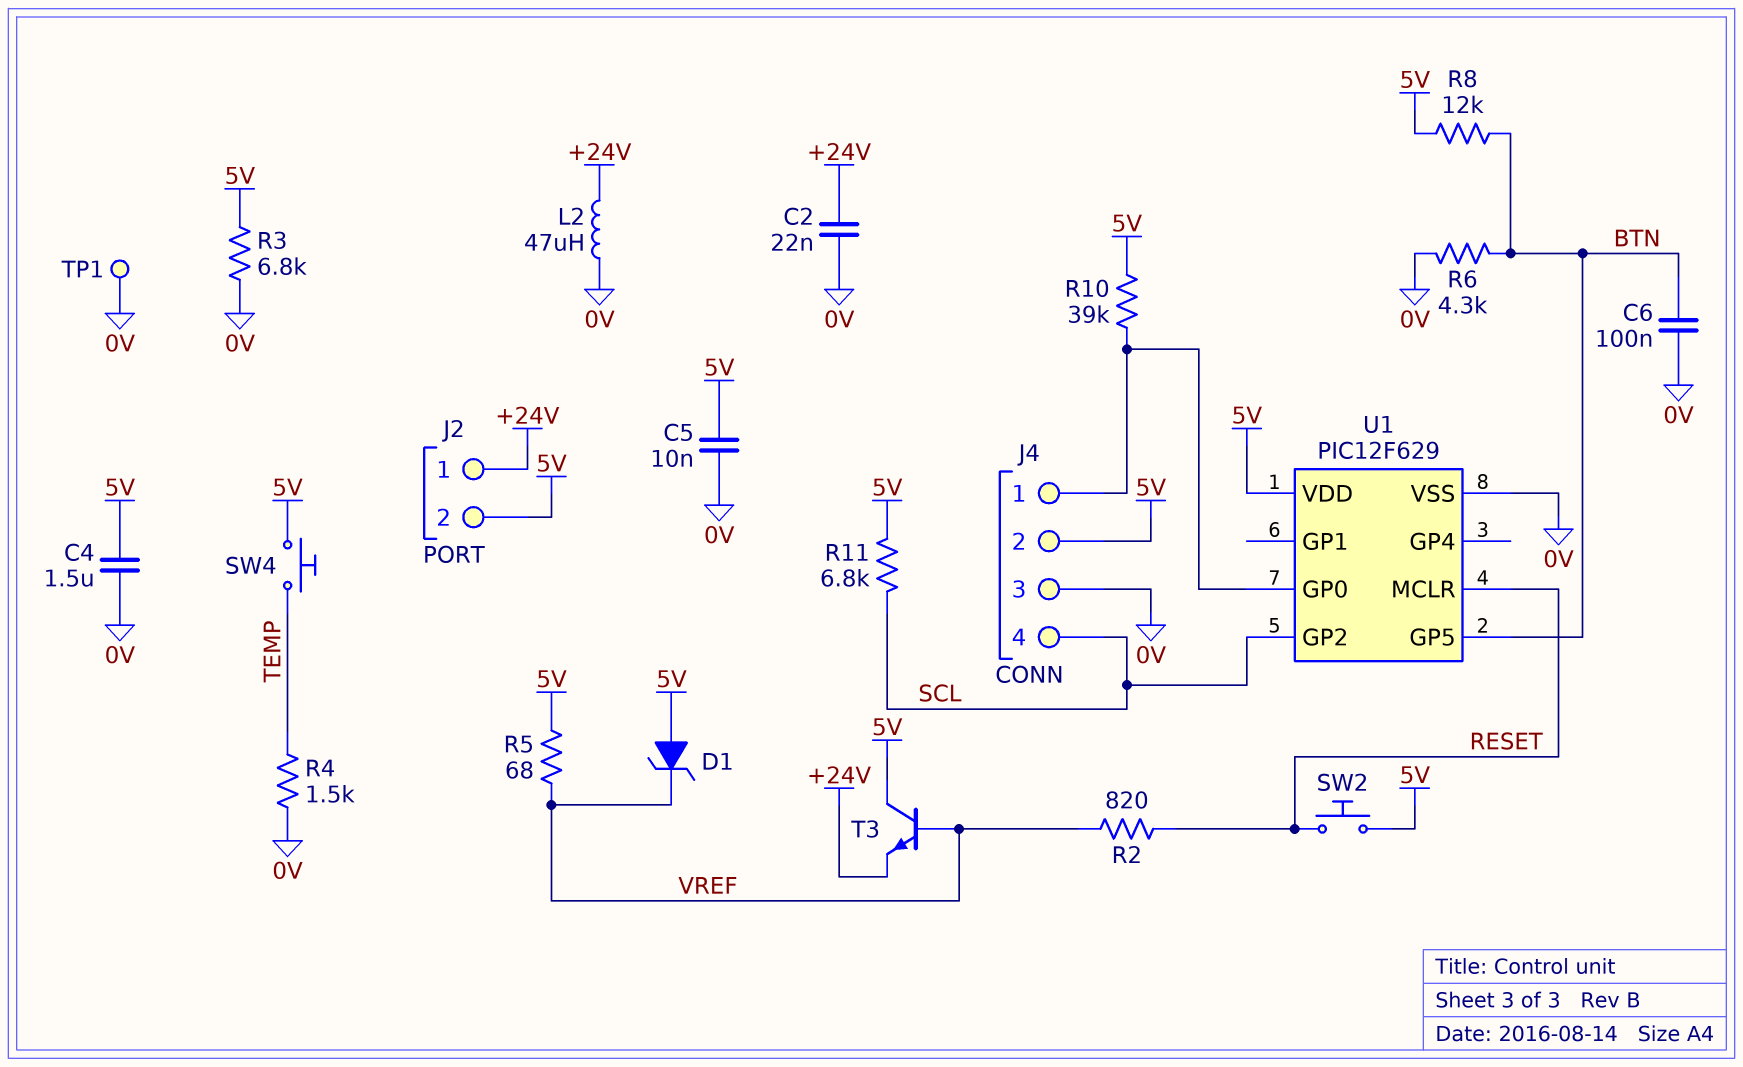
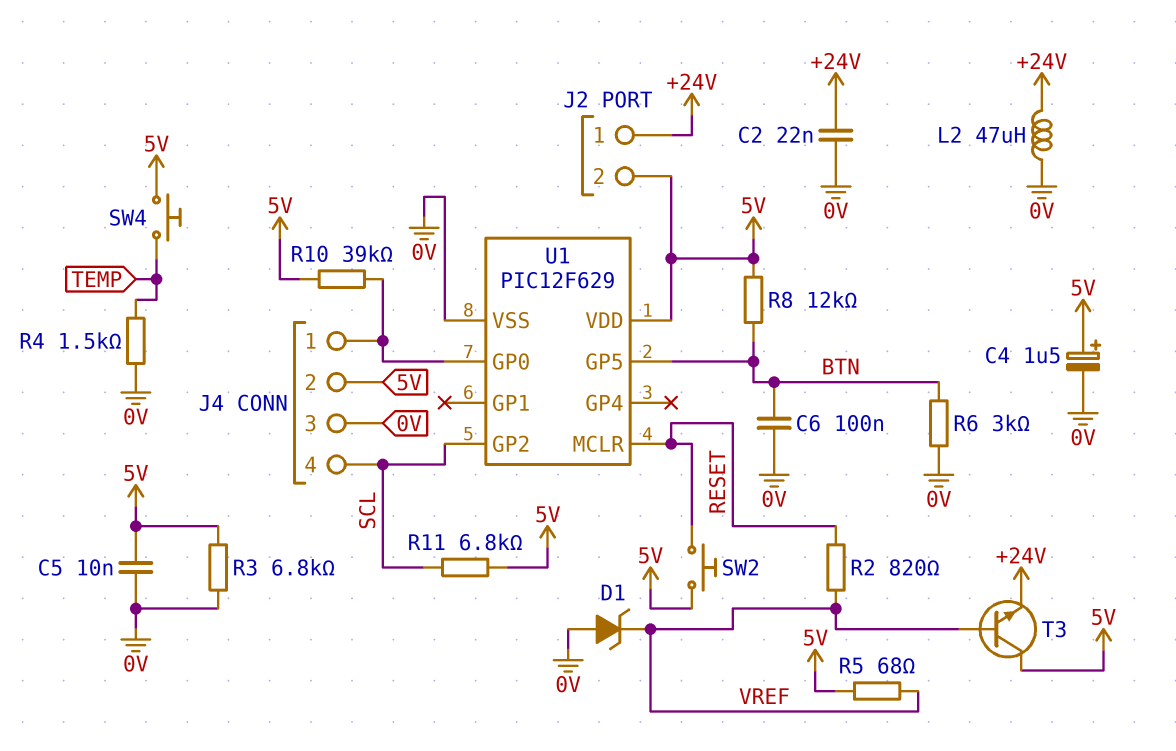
C4: 1.5uF (0V, 5V) -> 1.5uF (plus 5V, minus 0V)
D1: zener (A 5V, K VREF) -> zener (A 0V, K VREF)
R6: 4.3k (0V, BTN) -> 3k (0V, BTN)
TP1: test point (0V) -> none

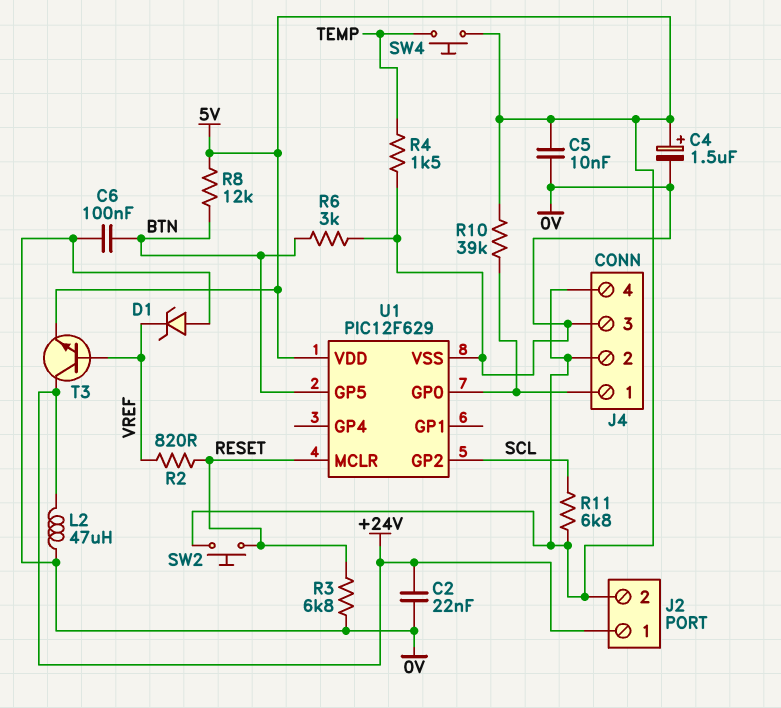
J4 pin 4: SCL -> 5V
R3: 6.8k (0V, 5V) -> 6.8k (0V, RESET)
R5: 68 (5V, VREF) -> none
T3: NPN (B VREF, C 5V, E +24V) -> NPN (B VREF, C +24V, E 5V)

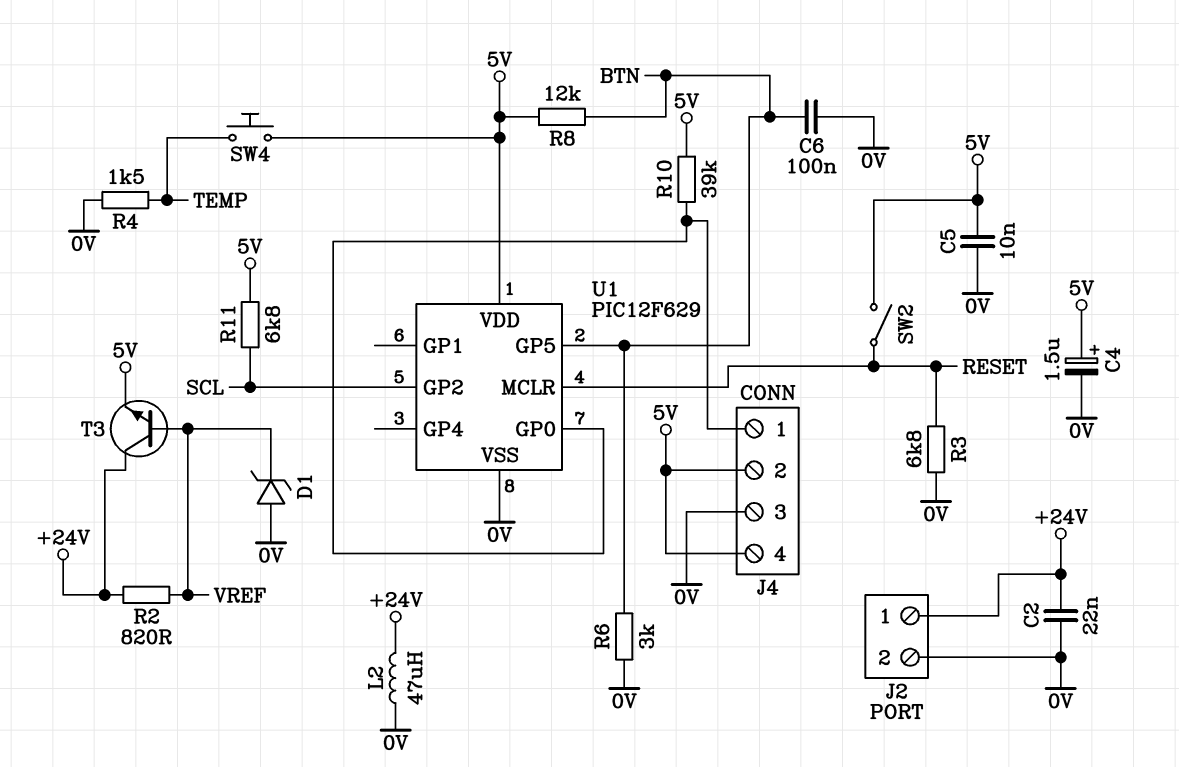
J2 pin 2: 5V -> 0V
R2: 820 (RESET, VREF) -> 820 (+24V, VREF)
SW2: button (5V, RESET) -> switch (5V, RESET)

